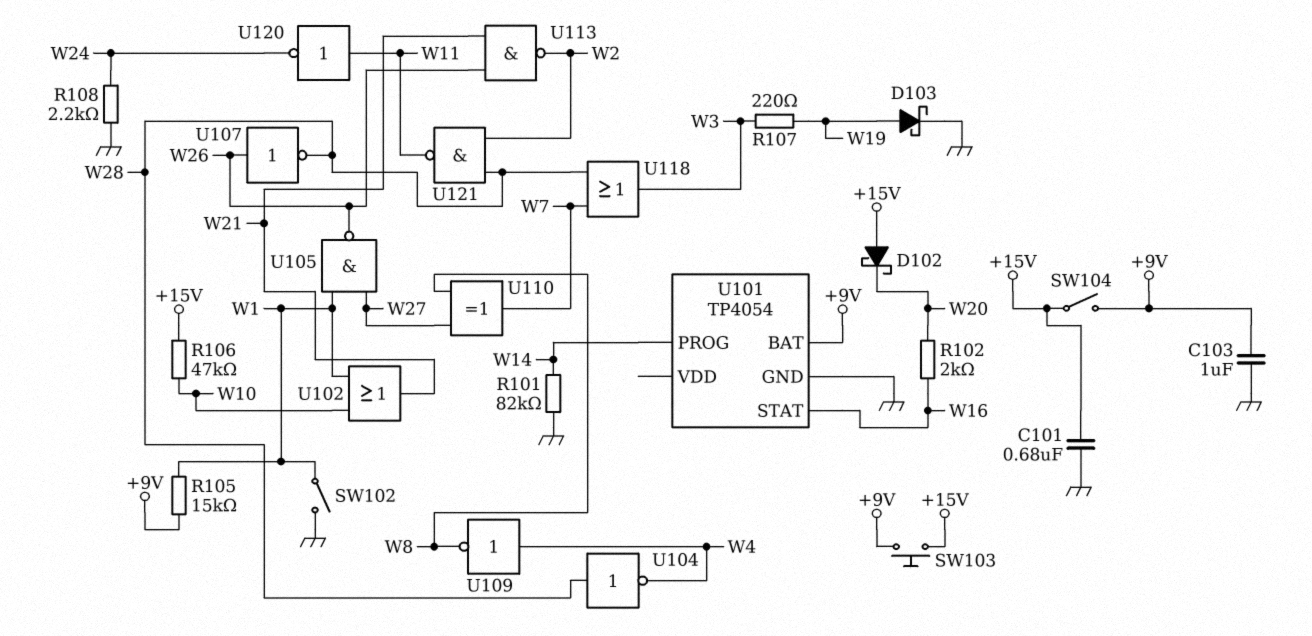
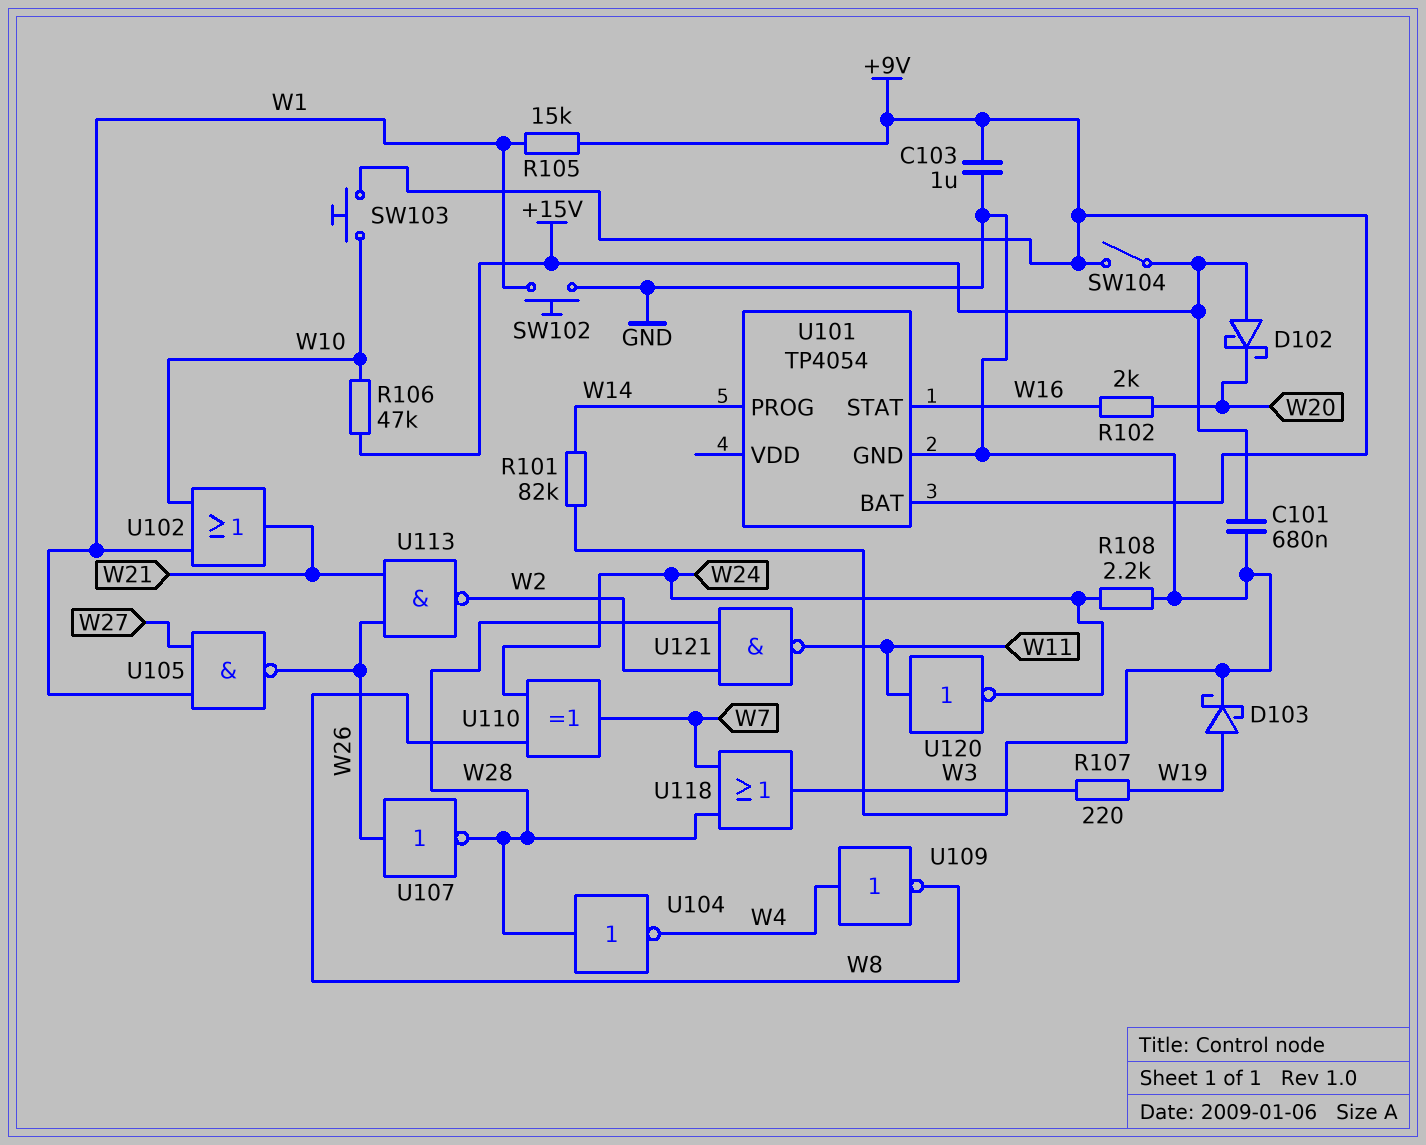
SW102: switch (GND, W1) -> button (GND, W1)
SW103: button (+9V, +15V) -> button (+9V, W10)
U110: XOR (in W8, in W27, out W7) -> XOR (in W8, in W24, out W7)

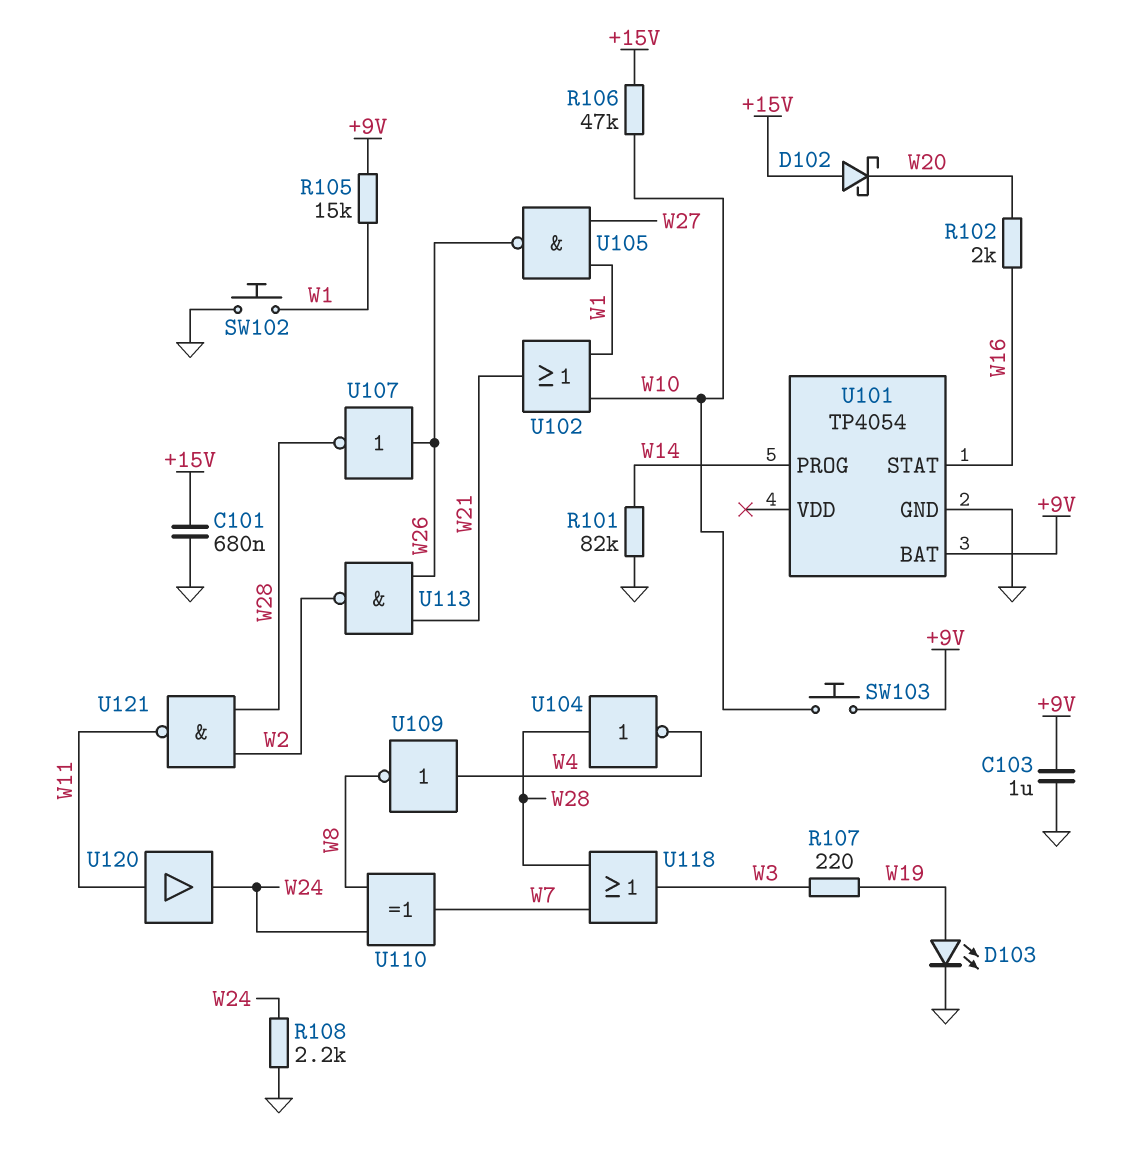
D103: schottky (A W19, K GND) -> LED (A W19, K GND)
SW104: switch (+9V, +15V) -> none
U120: NOT (in W11, out W24) -> buffer (in W11, out W24)

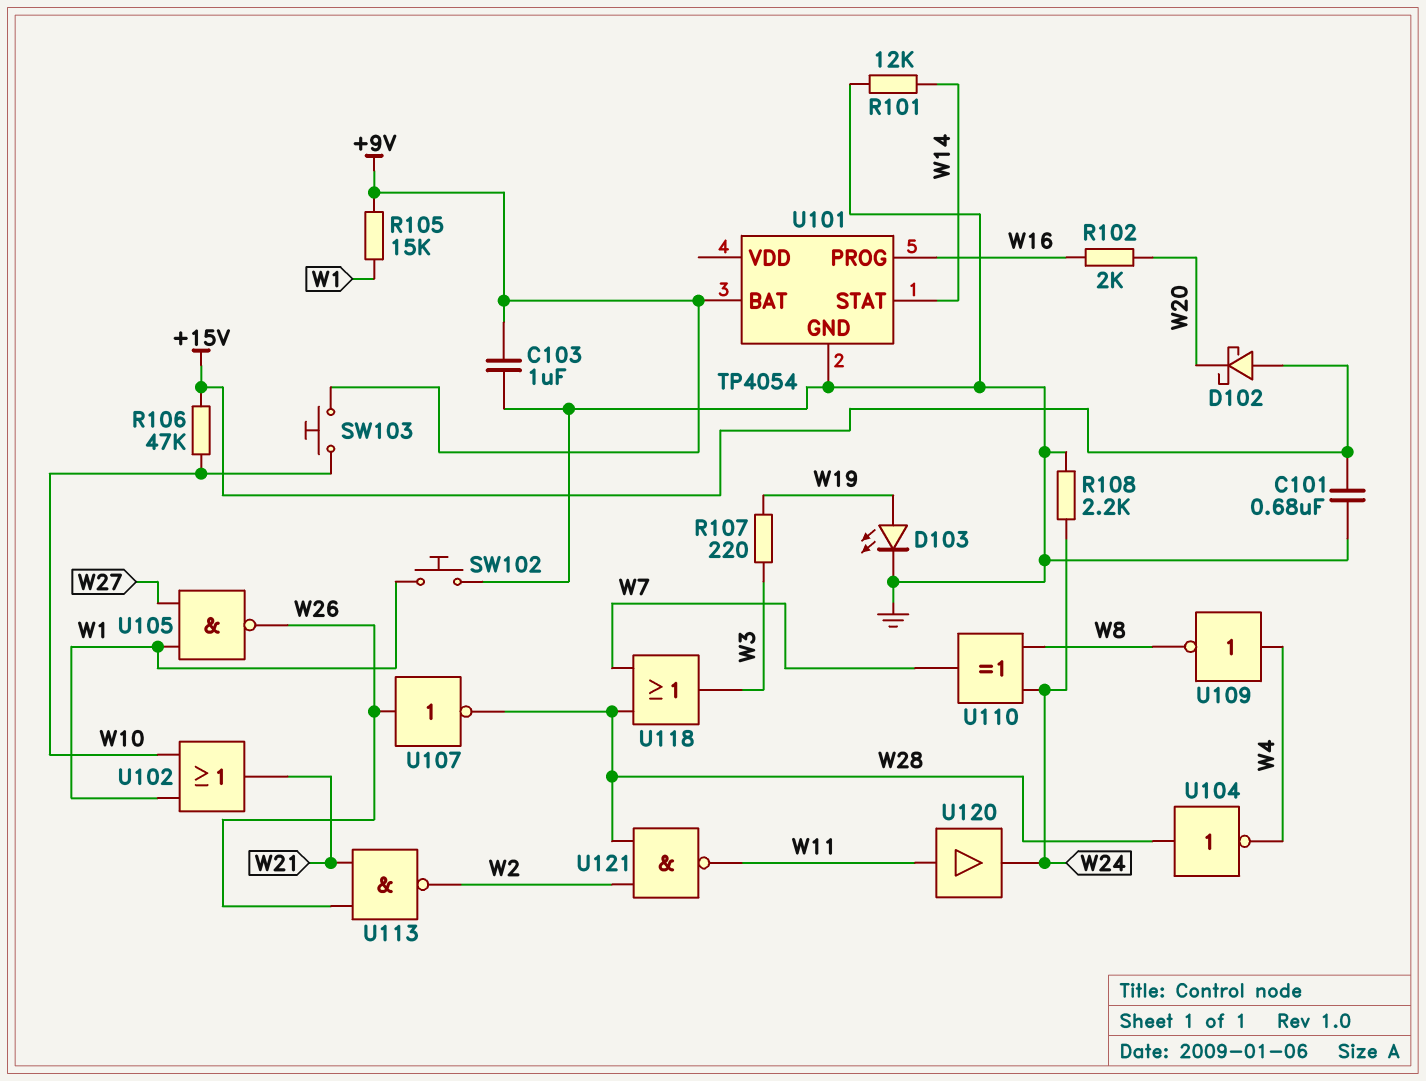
R101: 82k (GND, W14) -> 12k (GND, W14)
U101 pin PROG: W14 -> W16
U101 pin STAT: W16 -> W14

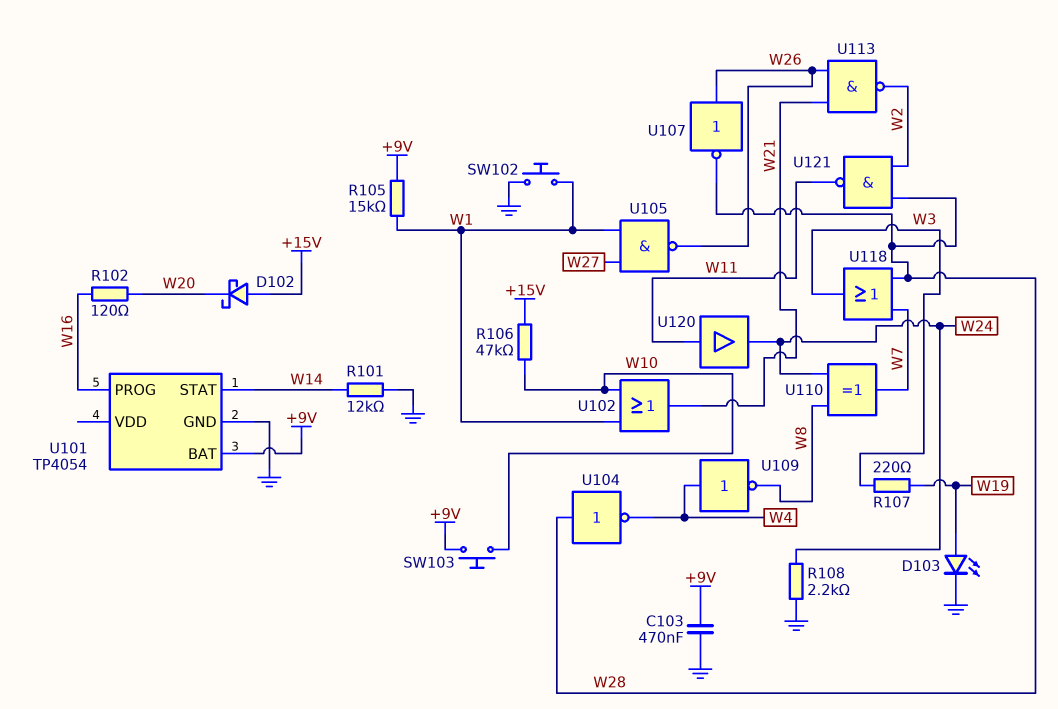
C101: 680nF (+15V, GND) -> none
C103: 1uF (+9V, GND) -> 470nF (+9V, GND)
R102: 2k (W16, W20) -> 120 (W16, W20)

